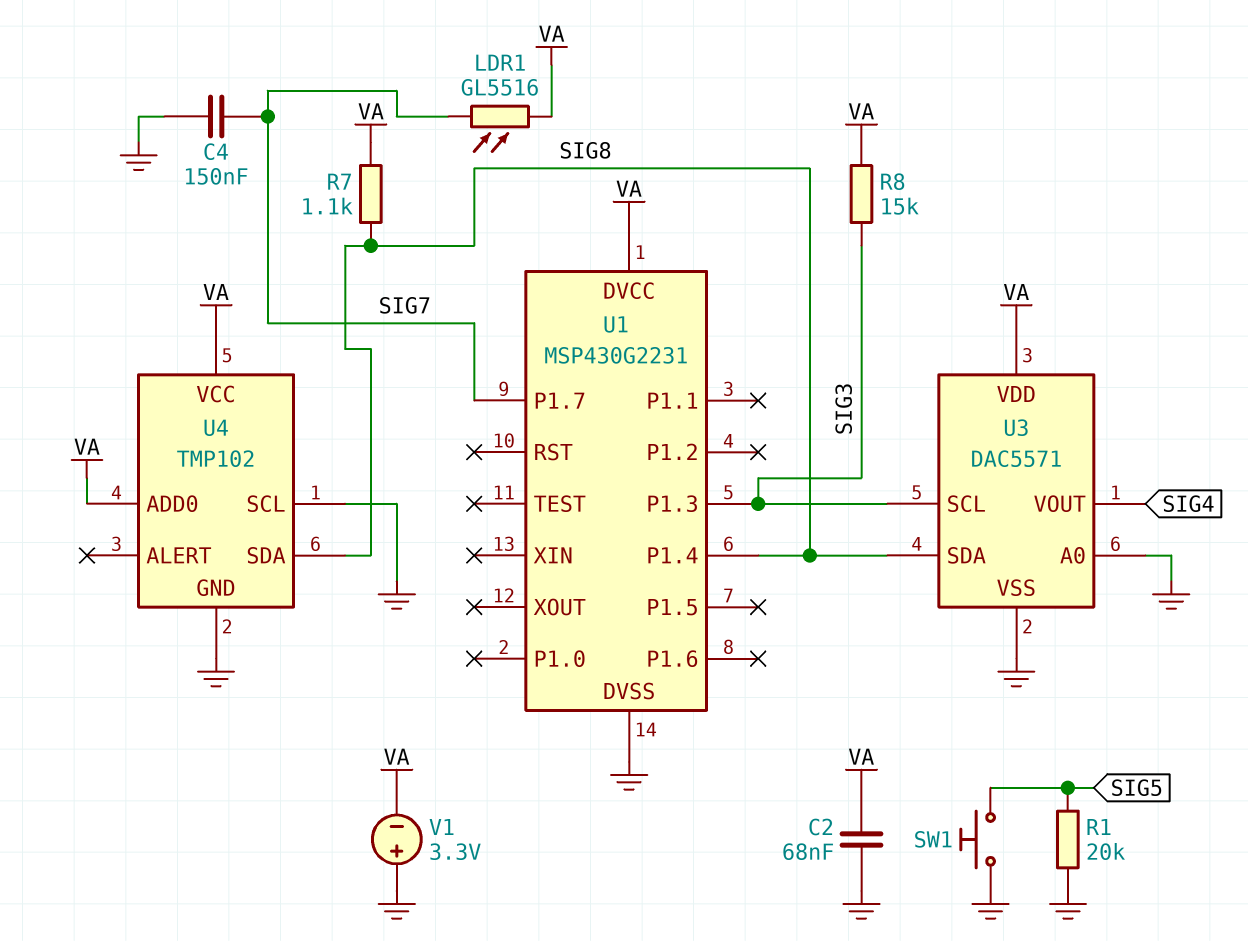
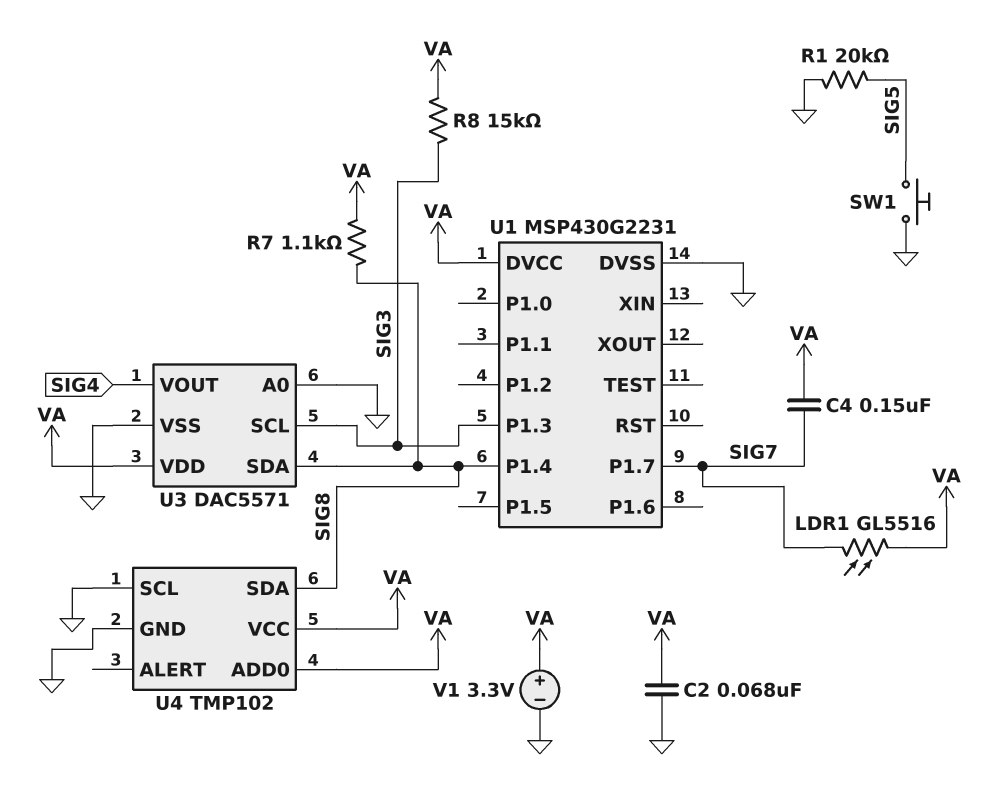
C4: 150nF (GND, SIG7) -> 150nF (SIG7, VA)
V1: 3.3V (plus GND, minus VA) -> 3.3V (plus VA, minus GND)

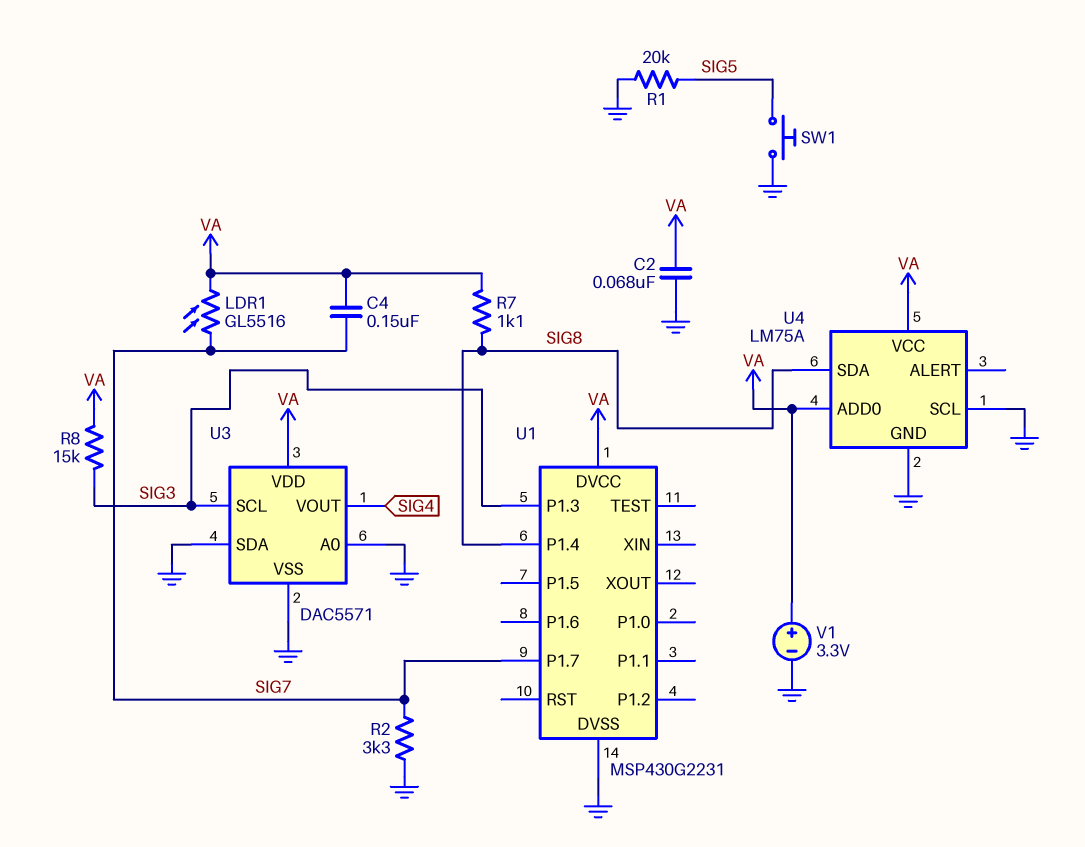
R2: none -> 3.3k (GND, SIG7)
U3 pin SDA: SIG8 -> GND
U4: TMP102 -> LM75A

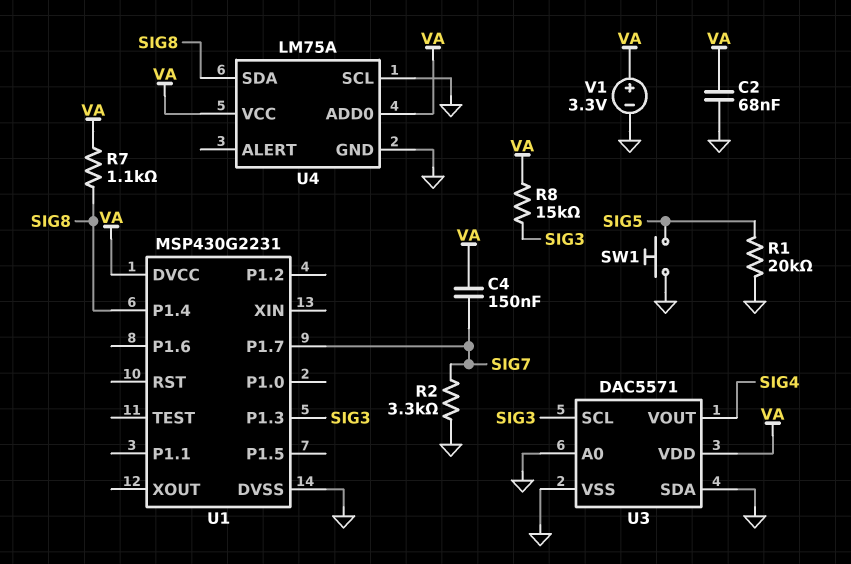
LDR1: GL5516 (SIG7, VA) -> none

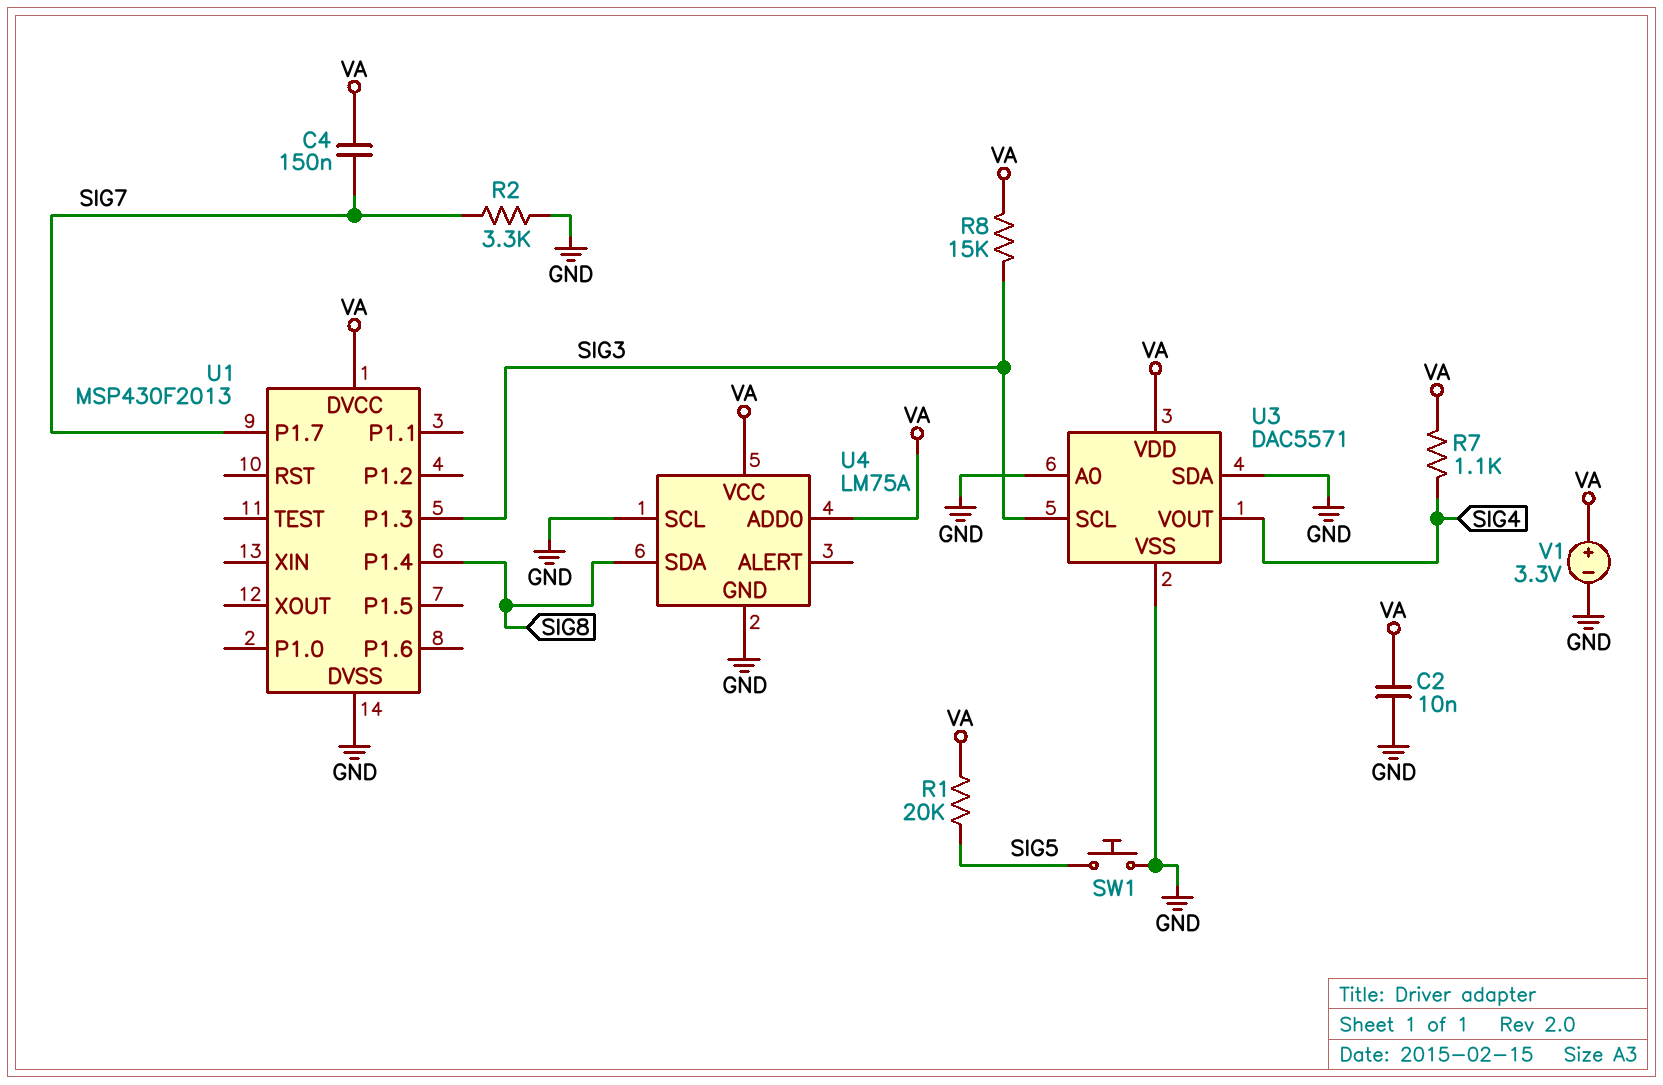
C2: 68nF (GND, VA) -> 10nF (GND, VA)
R1: 20k (GND, SIG5) -> 20k (SIG5, VA)
R7: 1.1k (SIG8, VA) -> 1.1k (SIG4, VA)
U1: MSP430G2231 -> MSP430F2013

